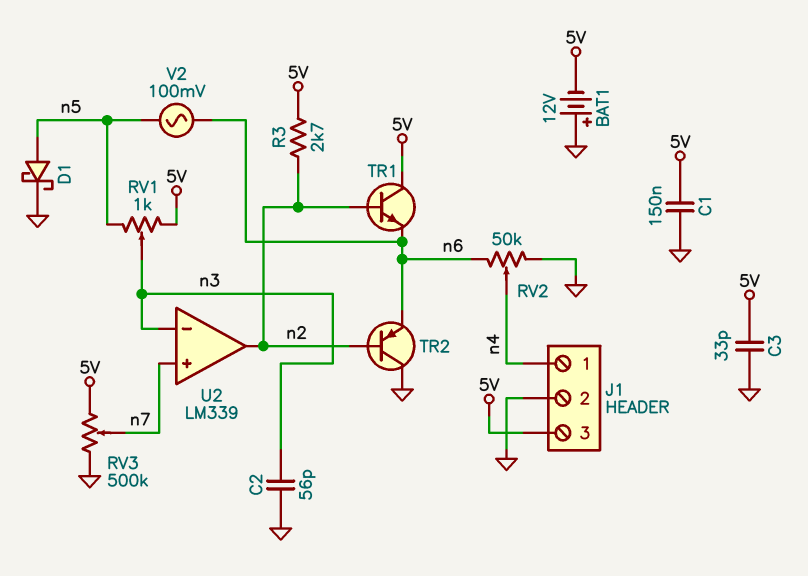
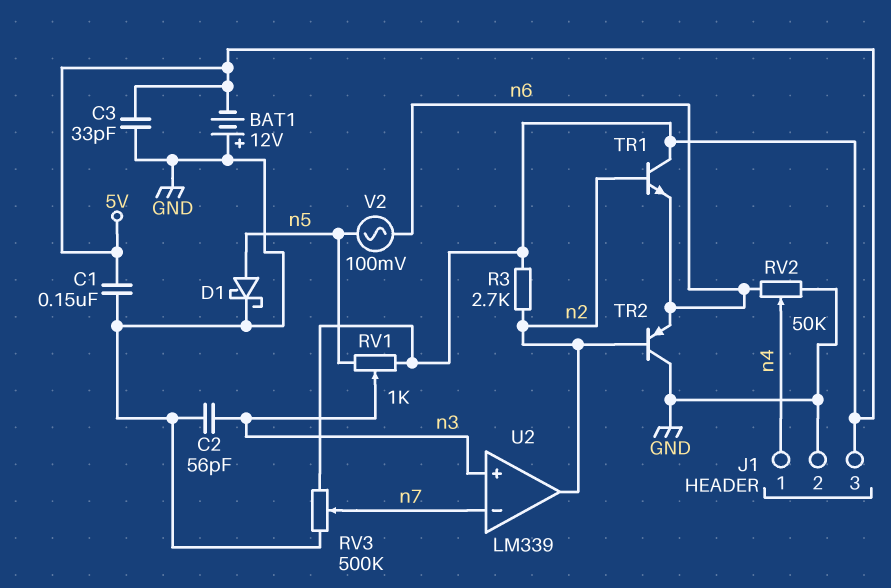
U2 pin in+: n7 -> n3
U2 pin in-: n3 -> n7

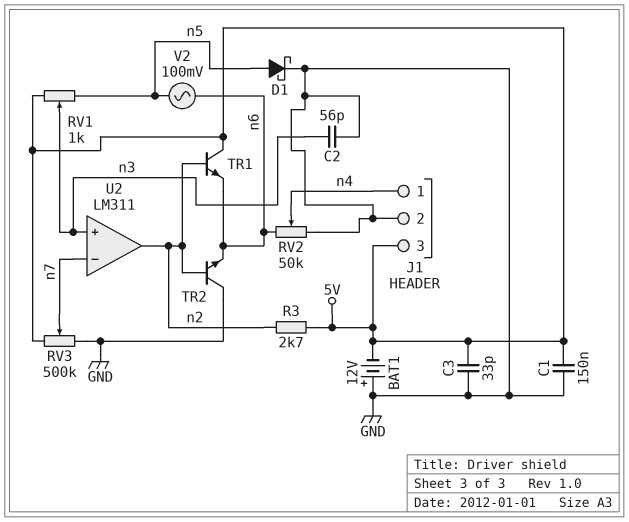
TR2: PNP (B n2, C GND, E n6) -> NPN (B n2, C GND, E n6)
U2: LM339 -> LM311

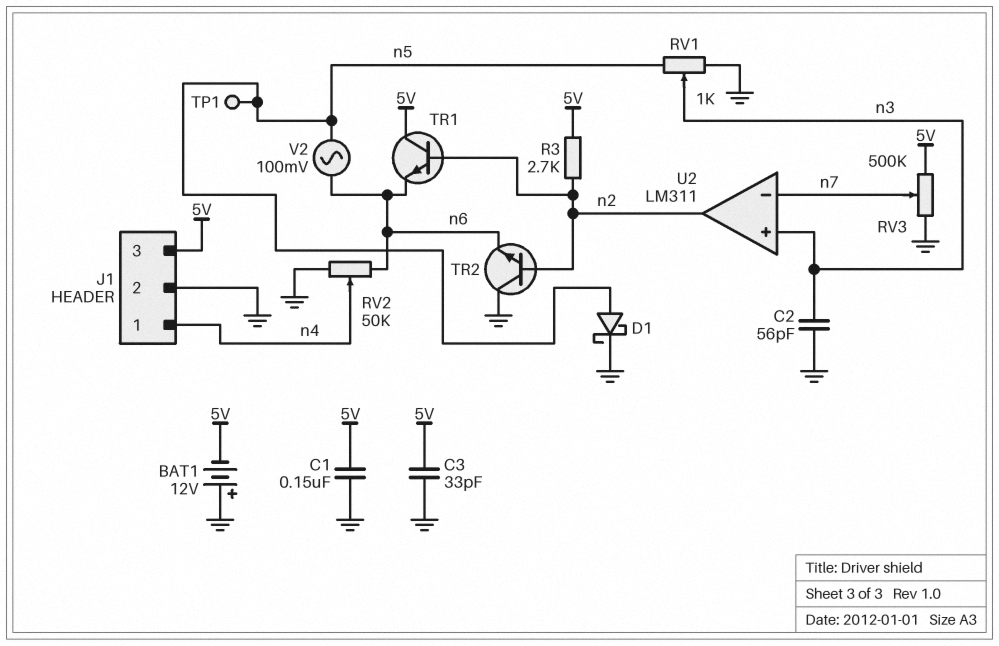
RV1: 1k (5V, n5, wiper n3) -> 1k (GND, n5, wiper n3)
TP1: none -> test point (n5)

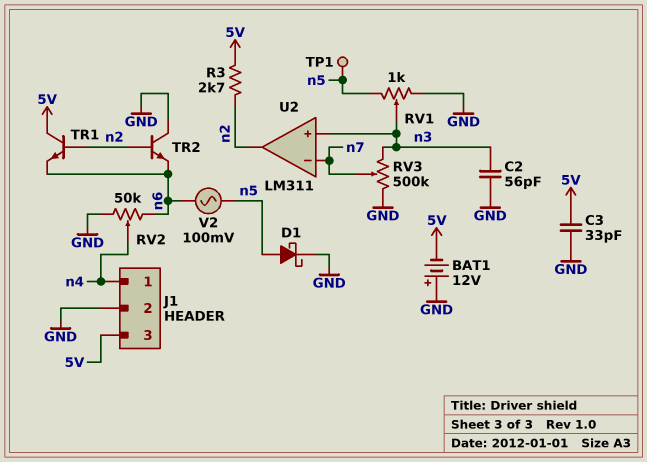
C1: 150nF (5V, GND) -> none
RV3: 500k (5V, GND, wiper n7) -> 500k (GND, n3, wiper n7)

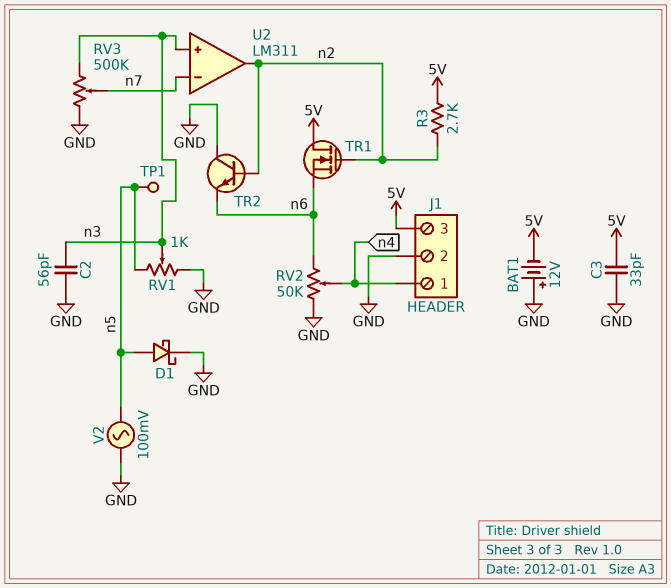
TR1: NPN (B n2, C 5V, E n6) -> NMOS (G n2, D 5V, S n6)
V2: AC 100mV (n5, n6) -> AC 100mV (GND, n5)

